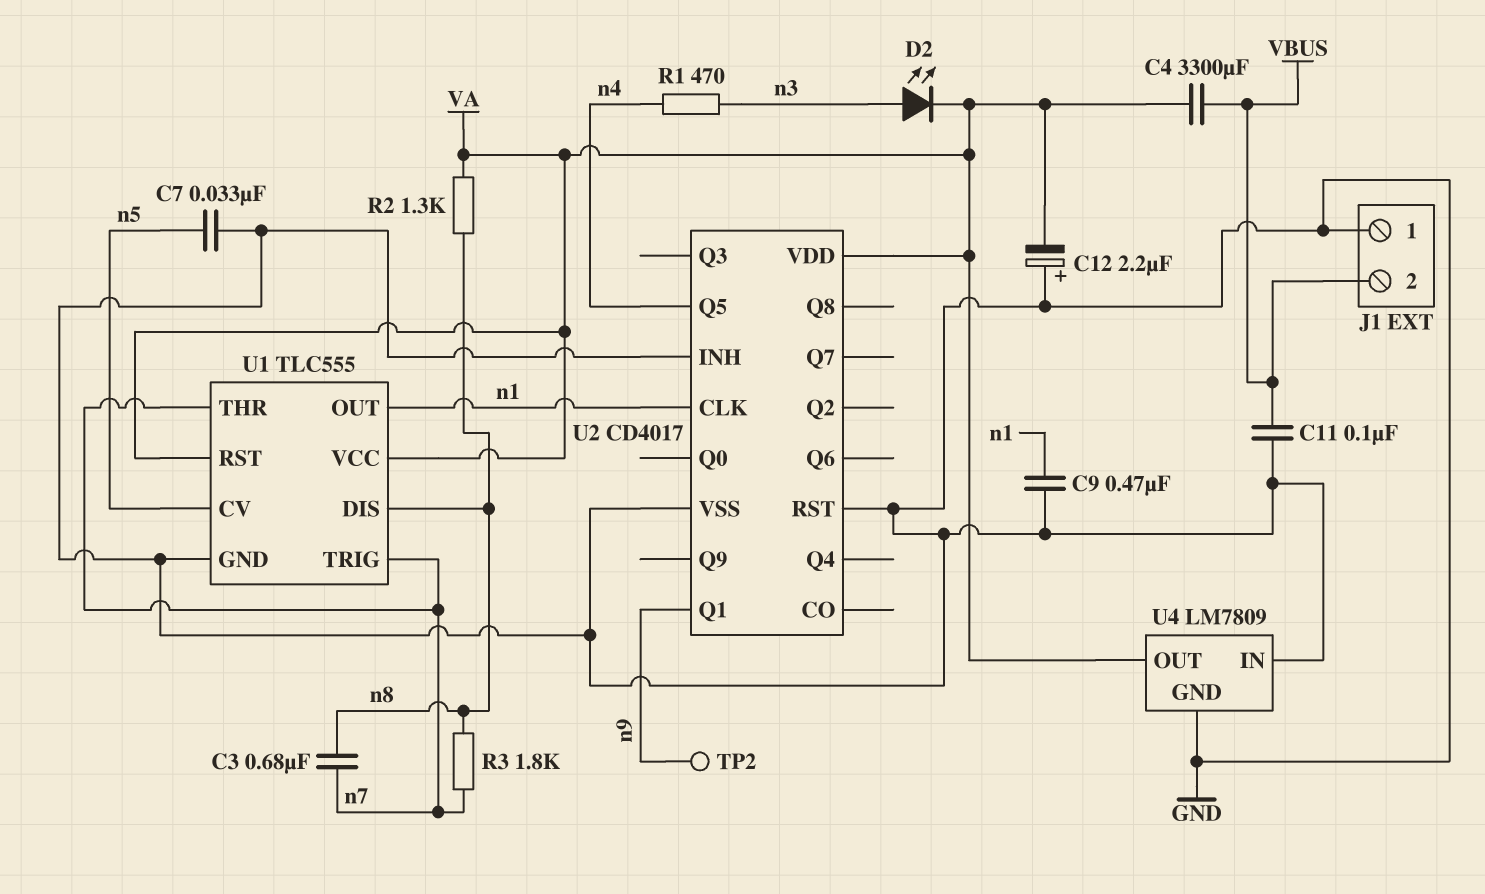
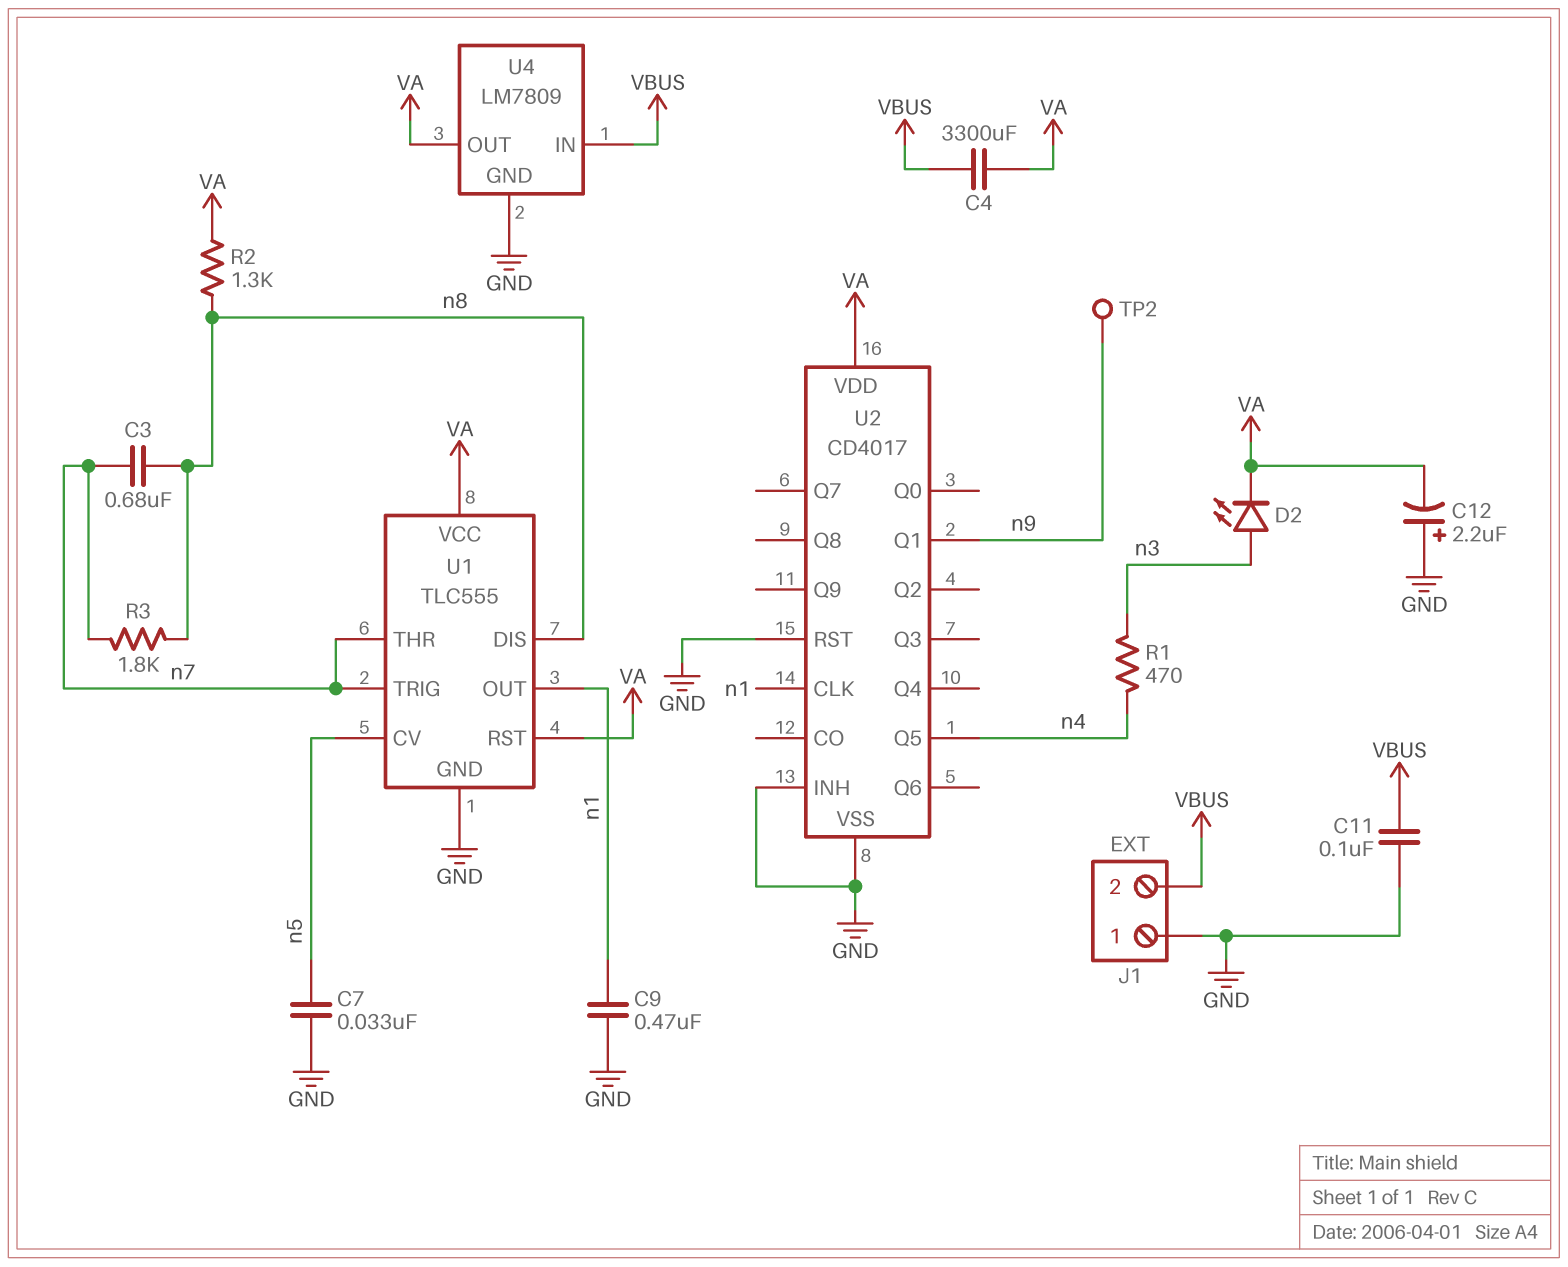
U4 pin IN: GND -> VBUS

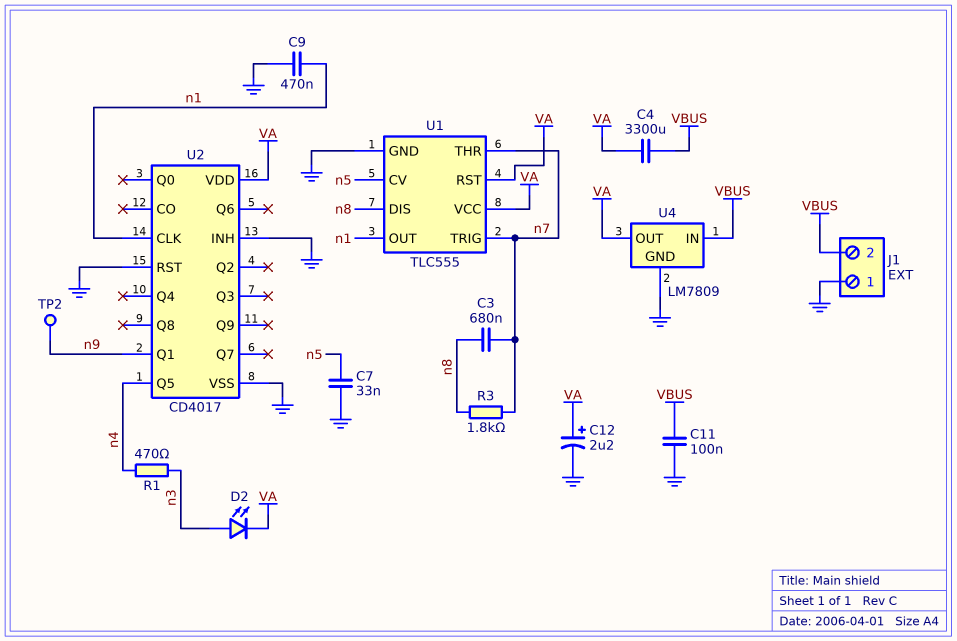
C12: 2.2uF (plus GND, minus VA) -> 2.2uF (plus VA, minus GND)
R2: 1.3k (VA, n8) -> none

